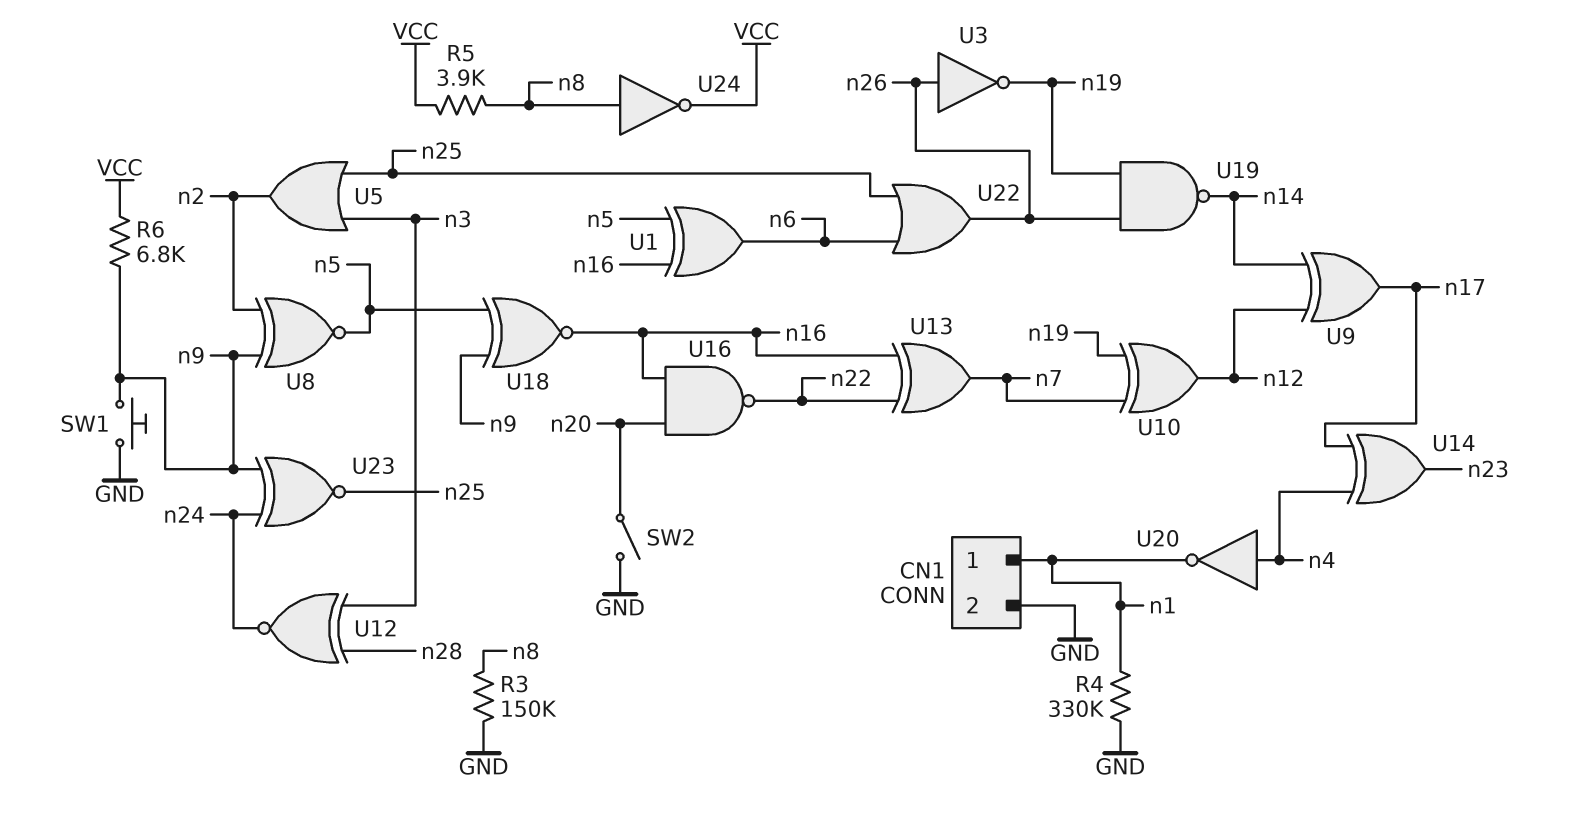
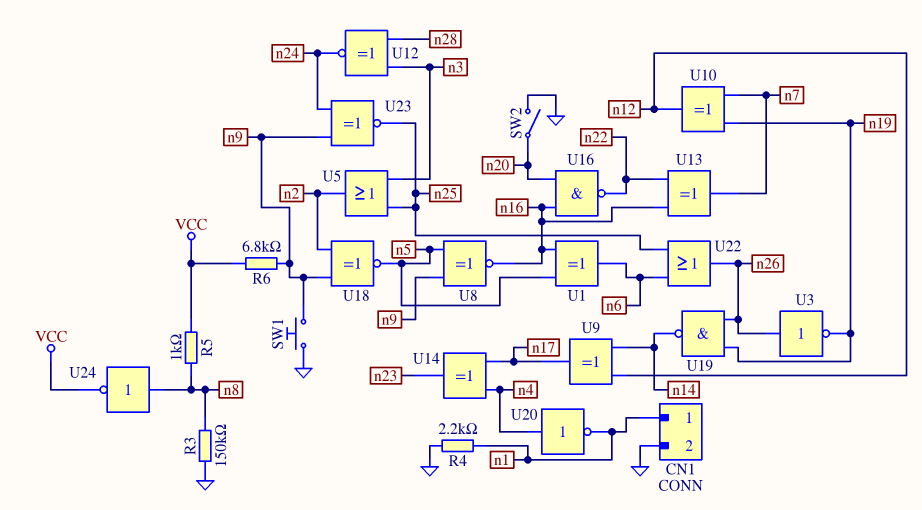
R4: 330k (GND, n1) -> 2.2k (GND, n1)
R5: 3.9k (VCC, n8) -> 1k (VCC, n8)
U8: XNOR (in n2, in n9, out n5) -> XNOR (in n5, in n9, out n16)
U18: XNOR (in n5, in n9, out n16) -> XNOR (in n2, in n9, out n5)

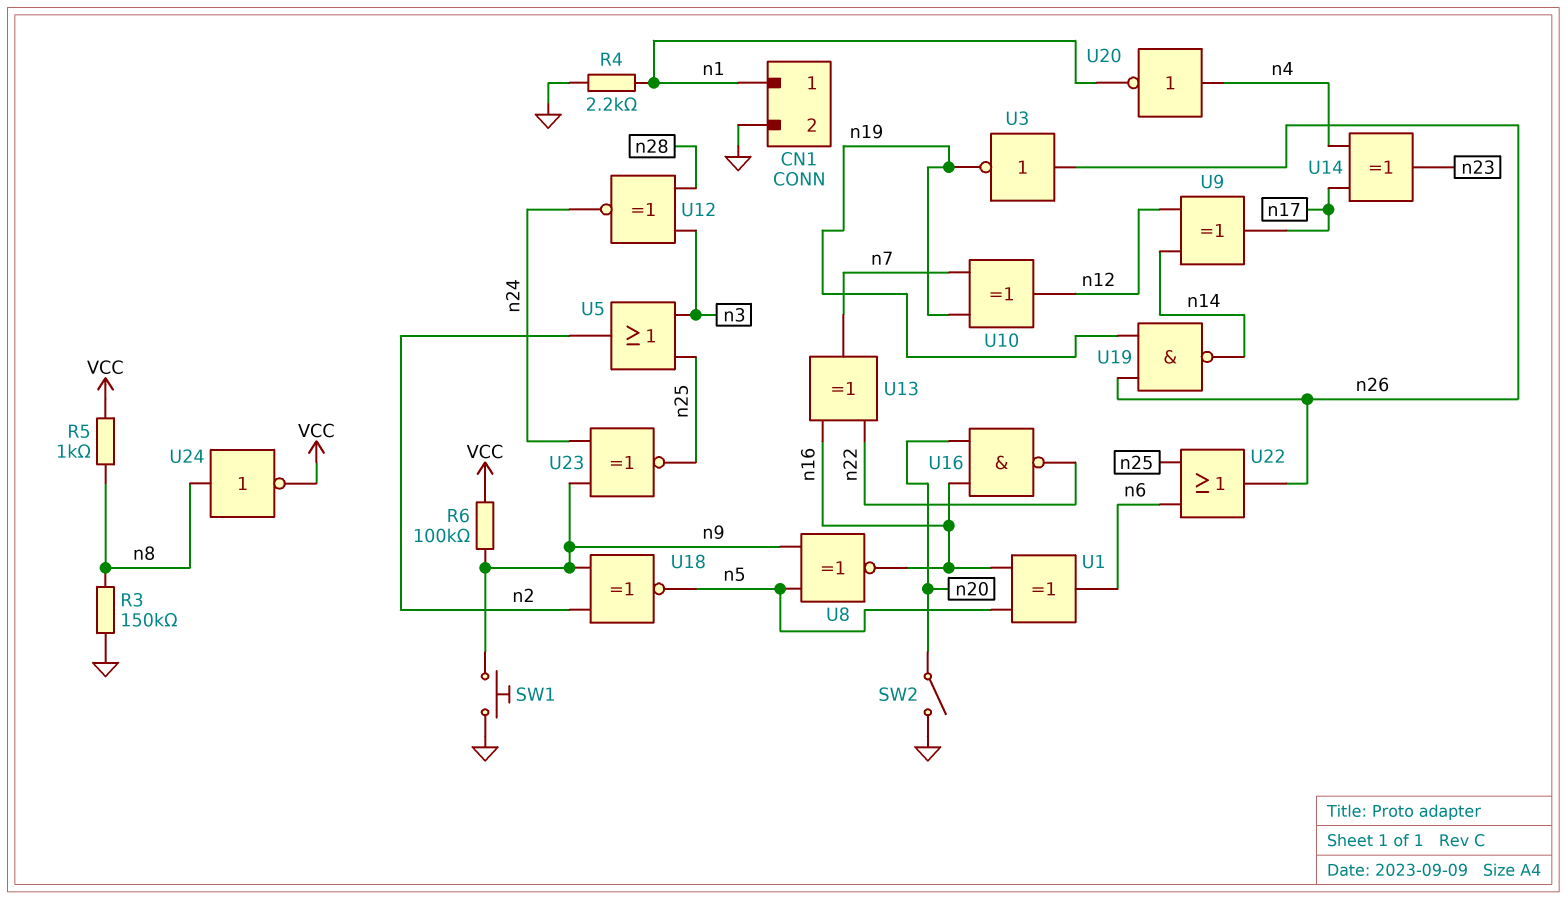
R6: 6.8k (VCC, n9) -> 100k (VCC, n9)

